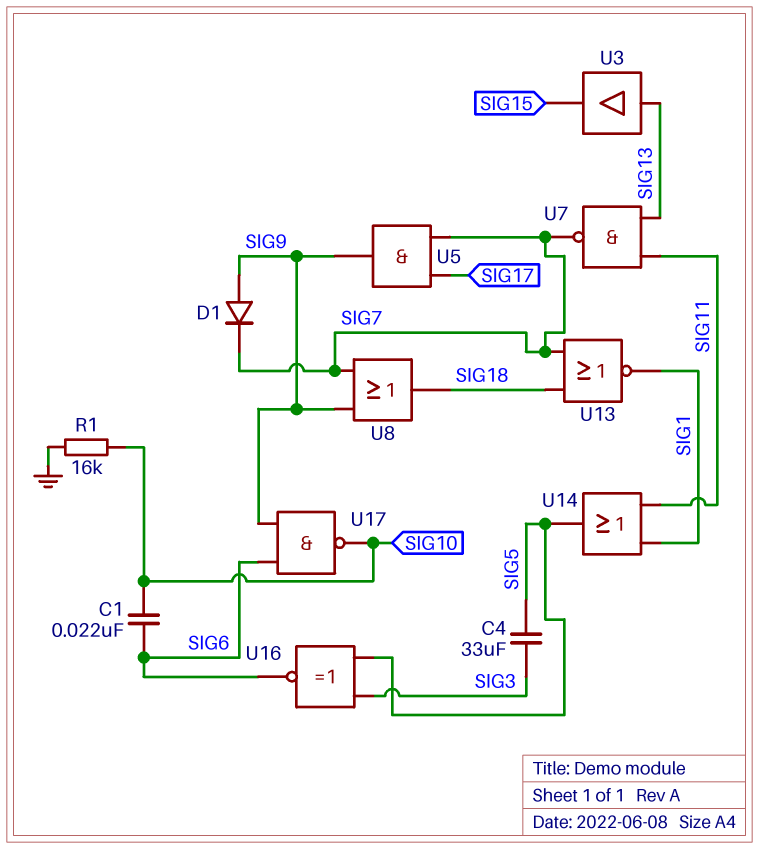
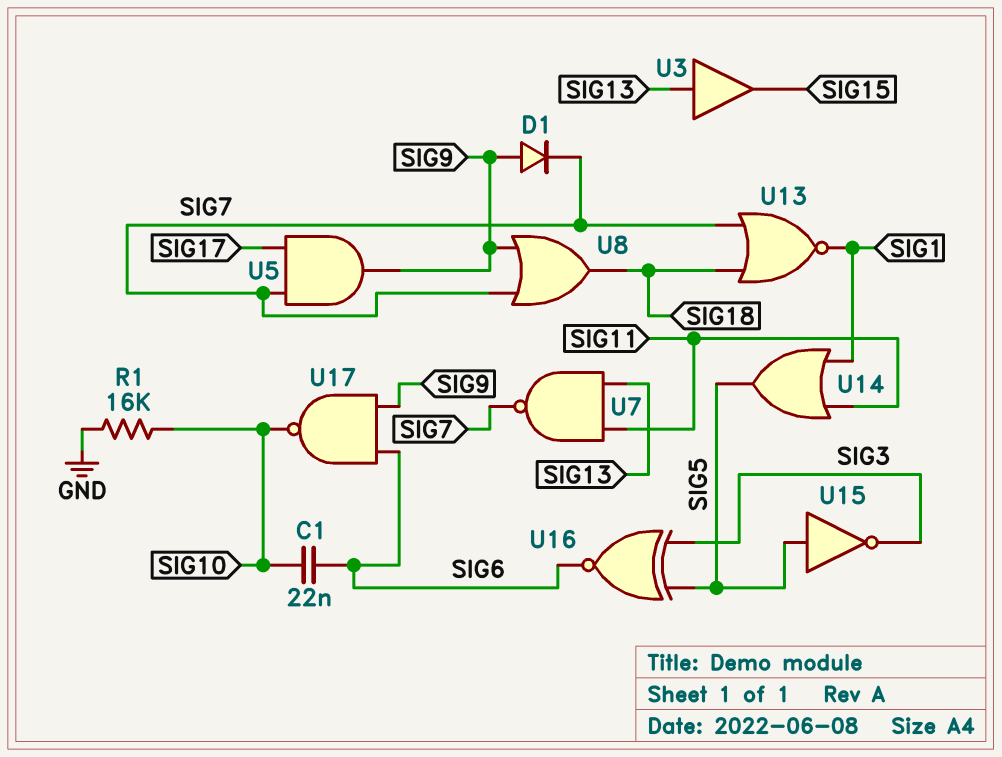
C4: 33uF (SIG3, SIG5) -> none
U15: none -> NOT (in SIG5, out SIG3)

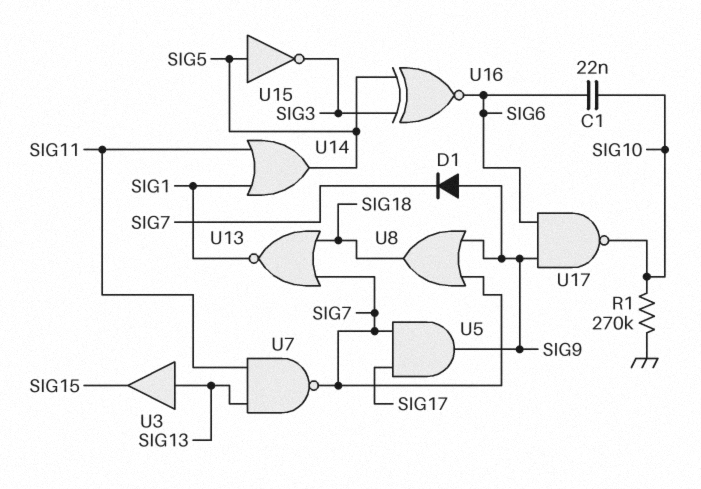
R1: 16k (GND, SIG10) -> 270k (GND, SIG10)

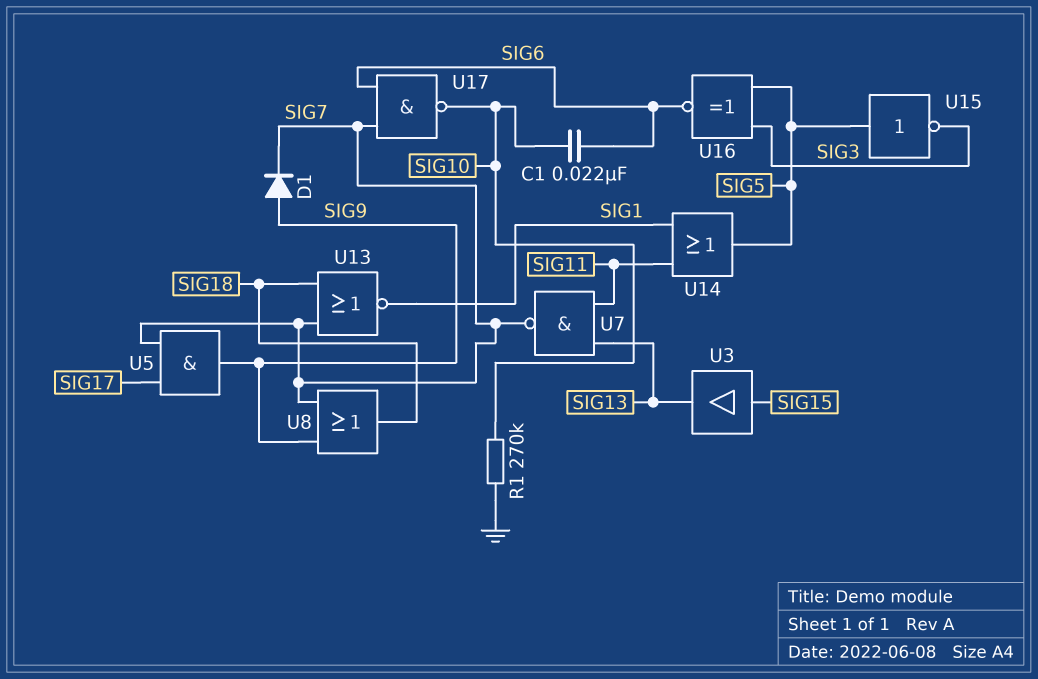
U3: buffer (in SIG13, out SIG15) -> buffer (in SIG15, out SIG13)
U17: NAND (in SIG6, in SIG9, out SIG10) -> NAND (in SIG6, in SIG7, out SIG10)

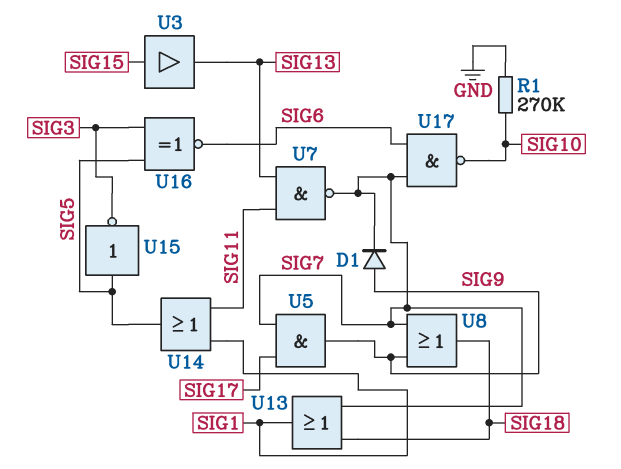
C1: 22nF (SIG6, SIG10) -> none
U13: NOR (in SIG7, in SIG18, out SIG1) -> OR (in SIG7, in SIG18, out SIG1)

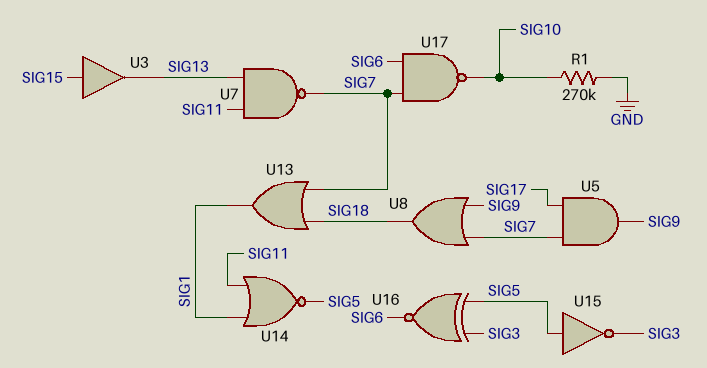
D1: diode (A SIG9, K SIG7) -> none
U14: OR (in SIG1, in SIG11, out SIG5) -> NOR (in SIG1, in SIG11, out SIG5)

